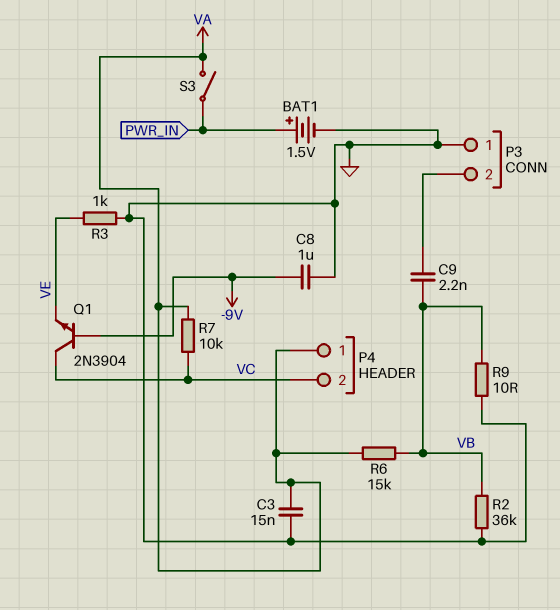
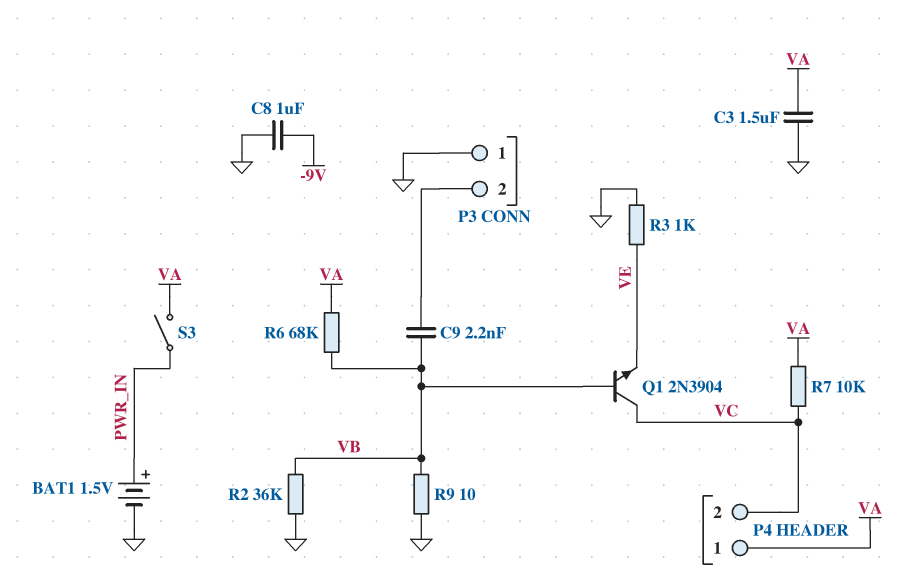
C3: 15nF (GND, VA) -> 1.5uF (GND, VA)
Q1: NPN 2N3904 (B -9V, C VC, E VE) -> NPN 2N3904 (B VB, C VC, E VE)
R6: 15k (VA, VB) -> 68k (VA, VB)

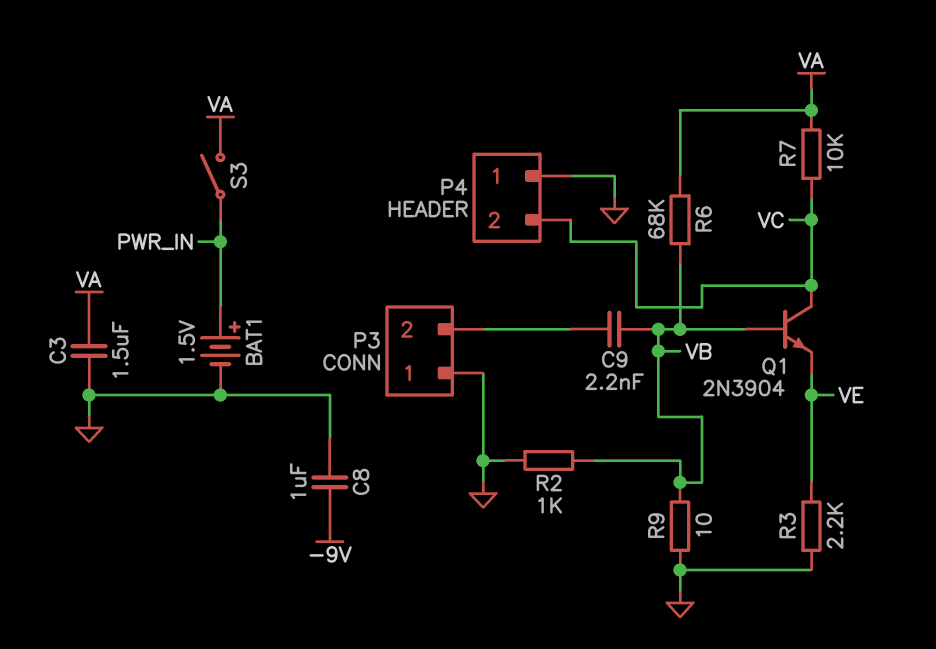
P4 pin 1: VA -> GND
R2: 36k (GND, VB) -> 1k (GND, VB)
R3: 1k (GND, VE) -> 2.2k (GND, VE)

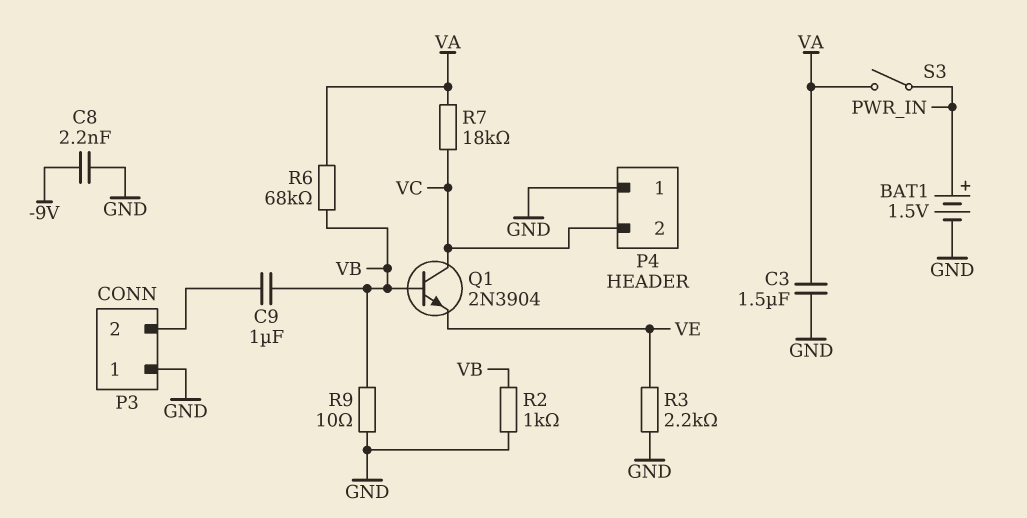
C8: 1uF (-9V, GND) -> 2.2nF (-9V, GND)
C9: 2.2nF (P3/2, VB) -> 1uF (P3/2, VB)
R7: 10k (VA, VC) -> 18k (VA, VC)

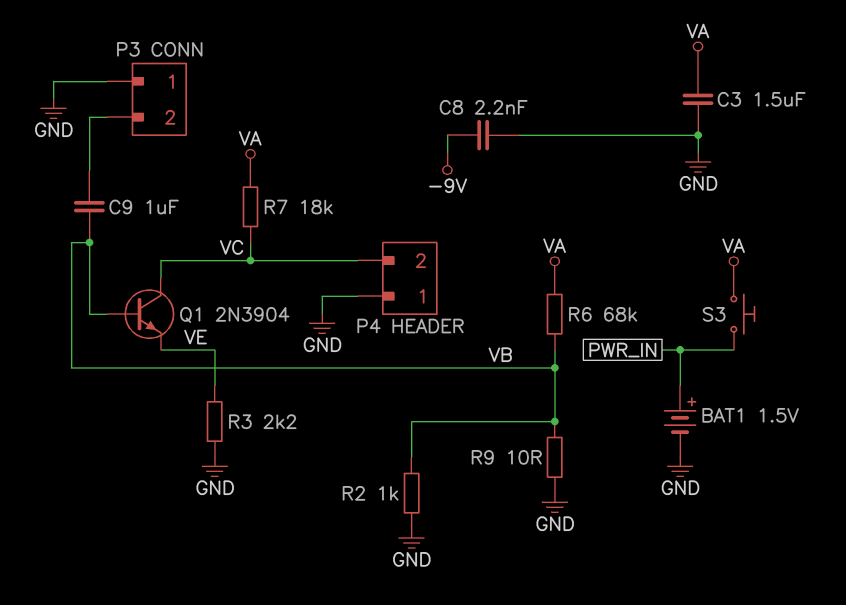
S3: switch (PWR_IN, VA) -> button (PWR_IN, VA)

